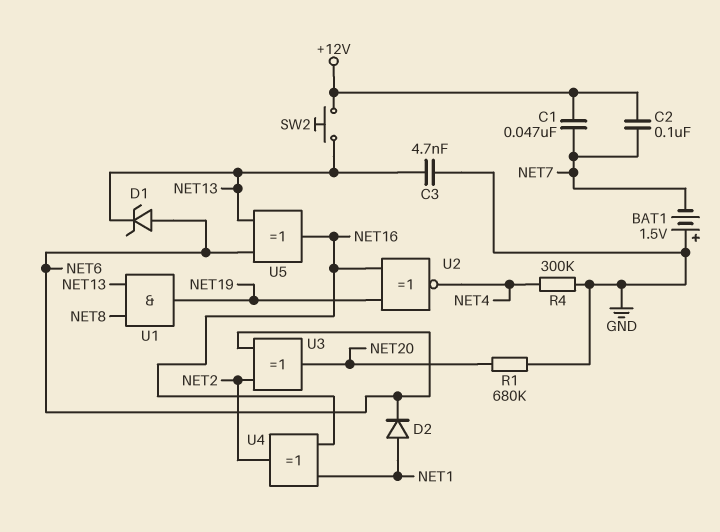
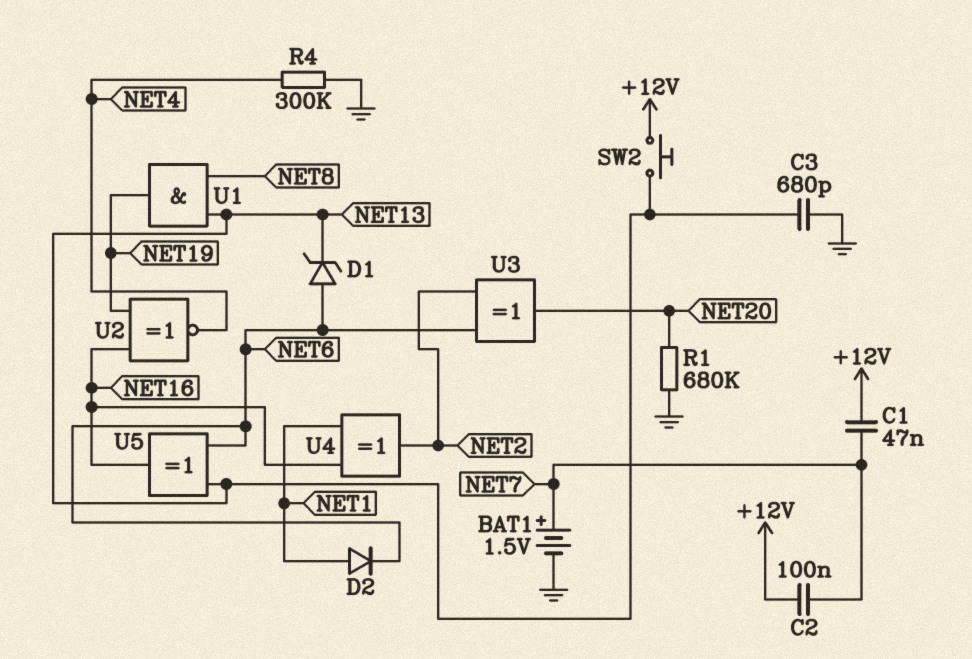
BAT1: 1.5V (plus GND, minus NET7) -> 1.5V (plus NET7, minus GND)
C3: 4.7nF (GND, NET13) -> 680pF (GND, NET13)

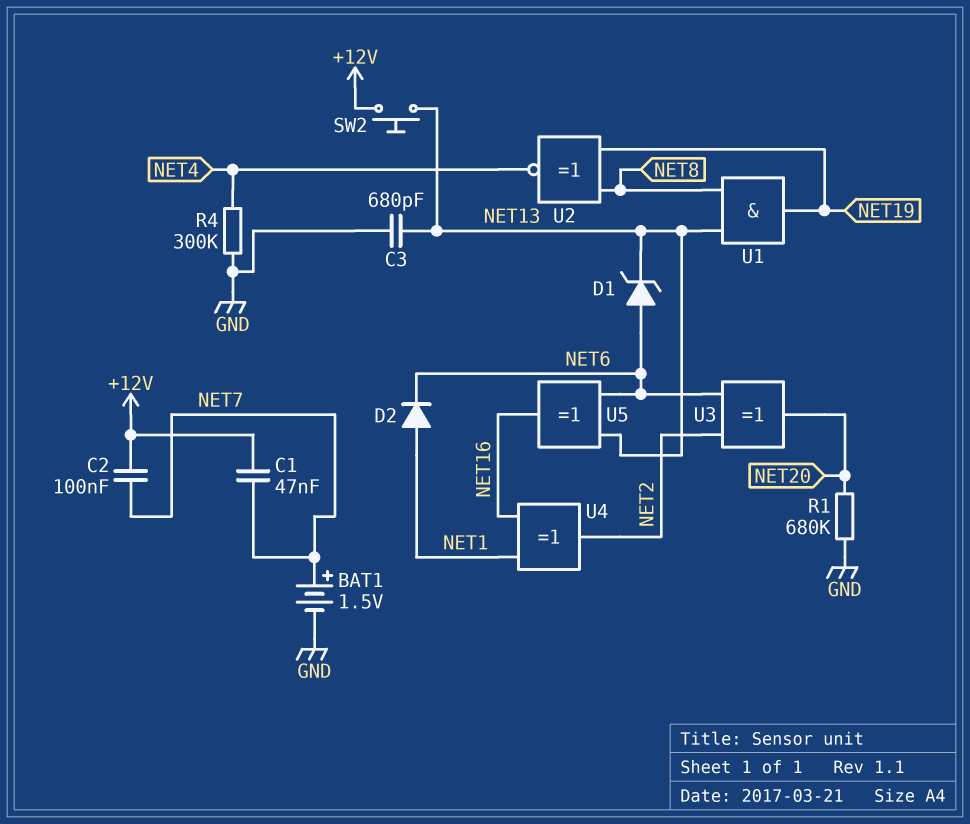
U2: XNOR (in NET16, in NET19, out NET4) -> XNOR (in NET8, in NET19, out NET4)

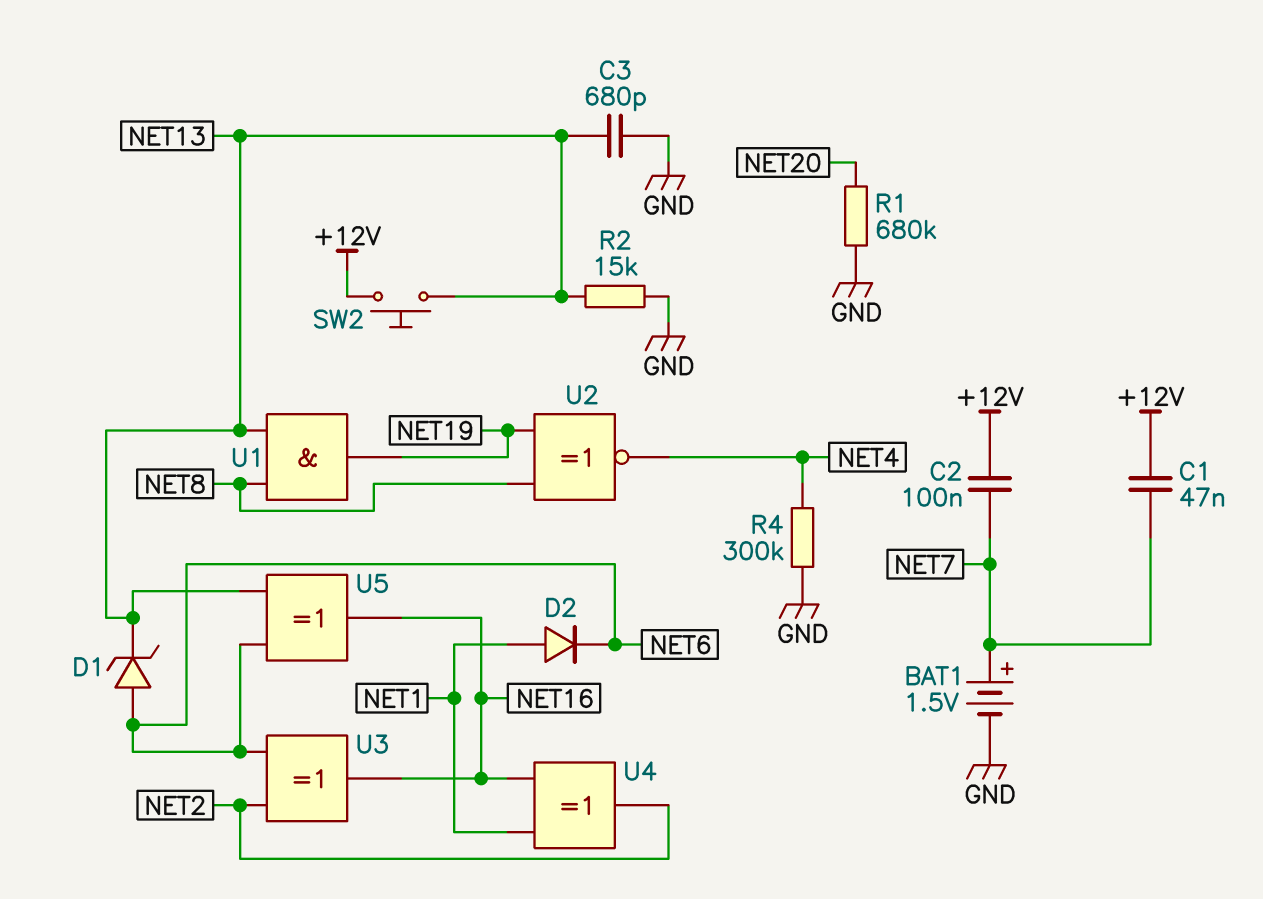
R2: none -> 15k (GND, NET13)
U3: XOR (in NET2, in NET6, out NET20) -> XOR (in NET2, in NET6, out NET16)

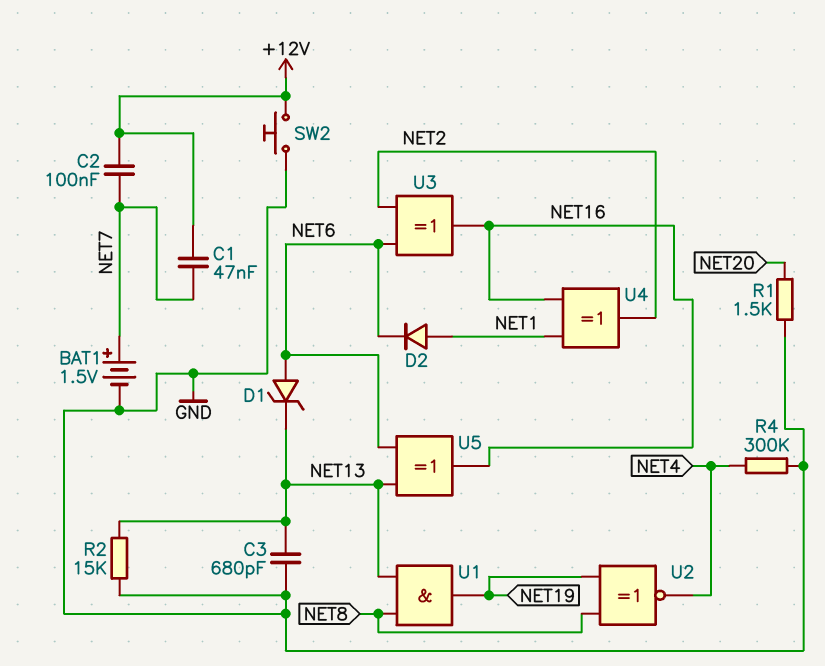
R1: 680k (GND, NET20) -> 1.5k (GND, NET20)
SW2: button (+12V, NET13) -> button (+12V, GND)

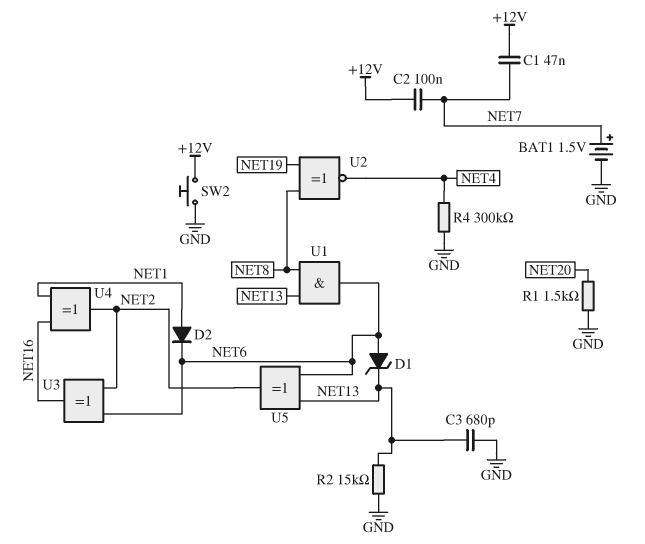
U1: AND (in NET8, in NET13, out NET19) -> AND (in NET8, in NET13, out NET6)
U5: XOR (in NET6, in NET13, out NET16) -> XOR (in NET6, in NET13, out NET2)

